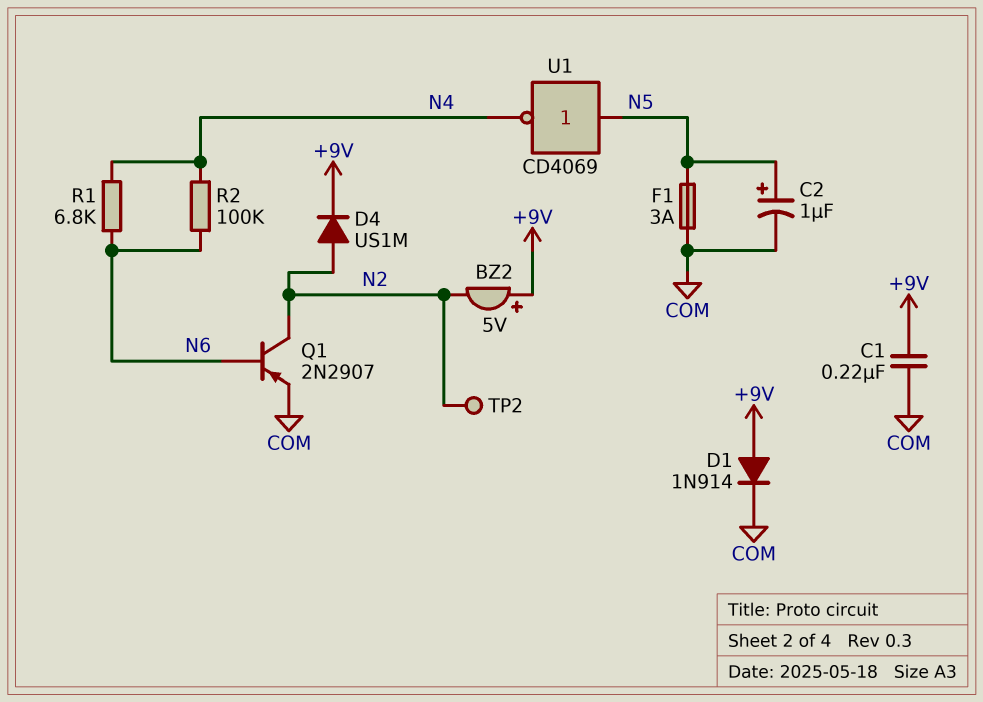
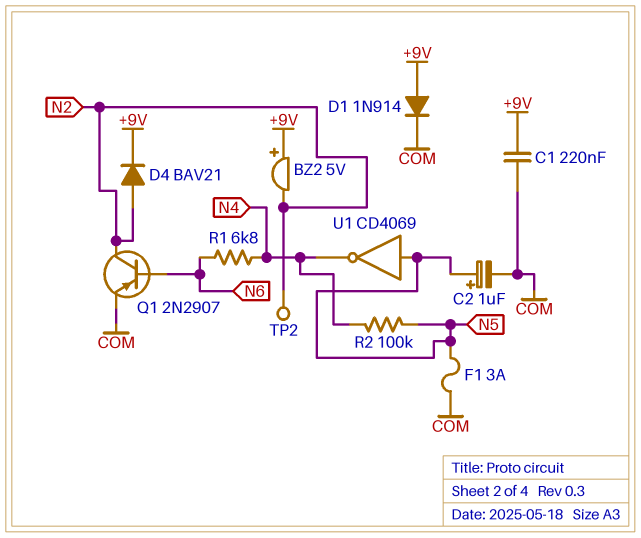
D4: diode US1M (A N2, K +9V) -> diode BAV21 (A N2, K +9V)
R2: 100k (N4, N6) -> 100k (N4, N5)

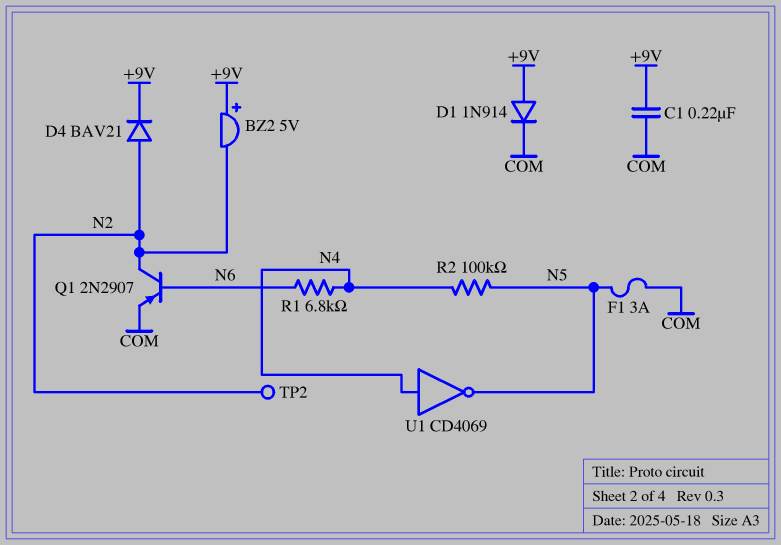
C2: 1uF (plus N5, minus COM) -> none
U1: NOT CD4069 (in N5, out N4) -> NOT CD4069 (in N4, out N5)

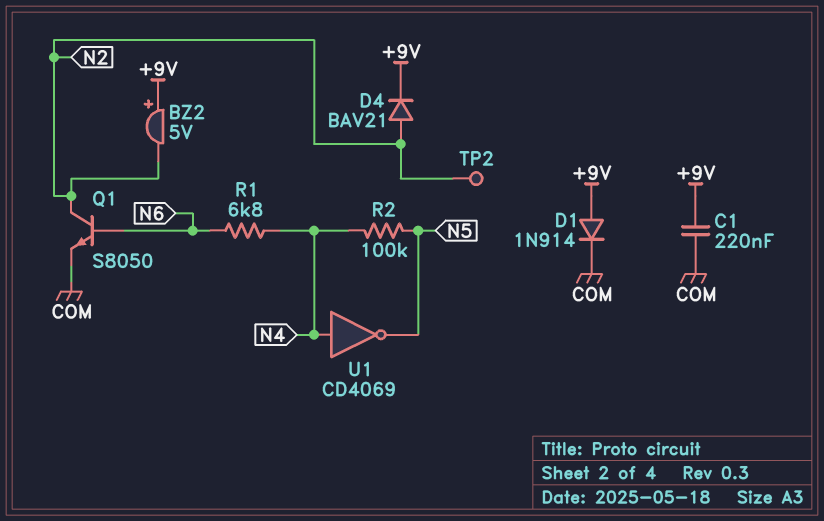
F1: 3A (COM, N5) -> none
Q1: PNP 2N2907 (B N6, C N2, E COM) -> NPN S8050 (B N6, C N2, E COM)

